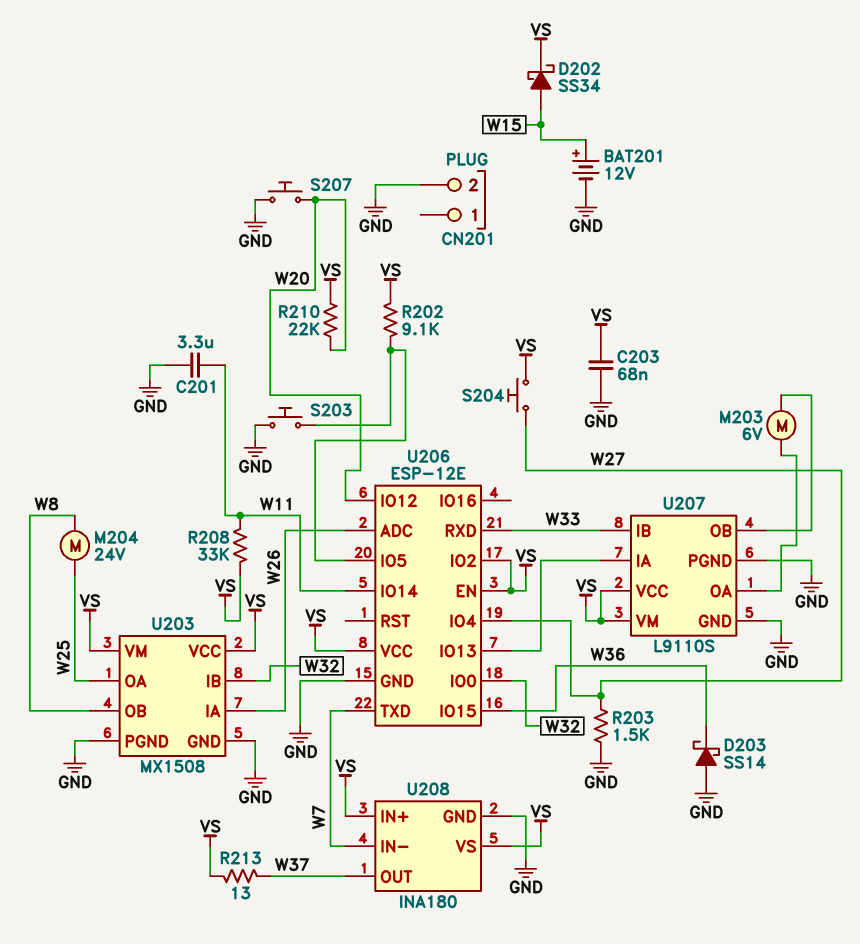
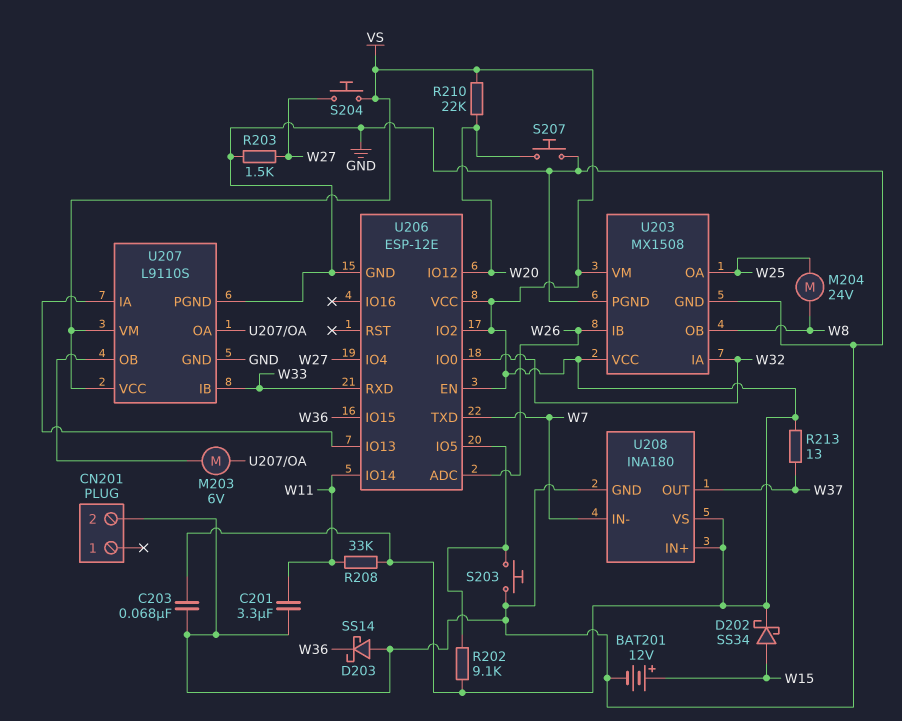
U203 pin IA: W26 -> W32
U203 pin IB: W32 -> W26

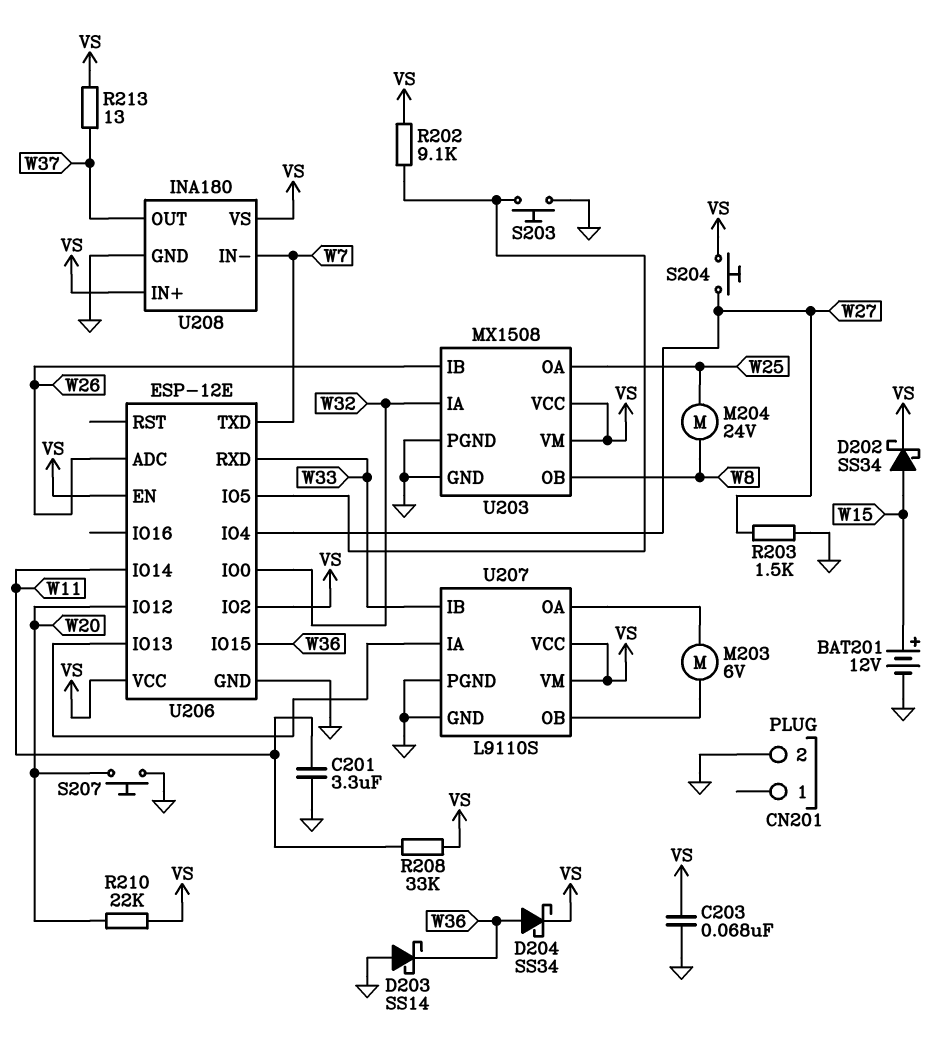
D204: none -> schottky SS34 (A W36, K VS)

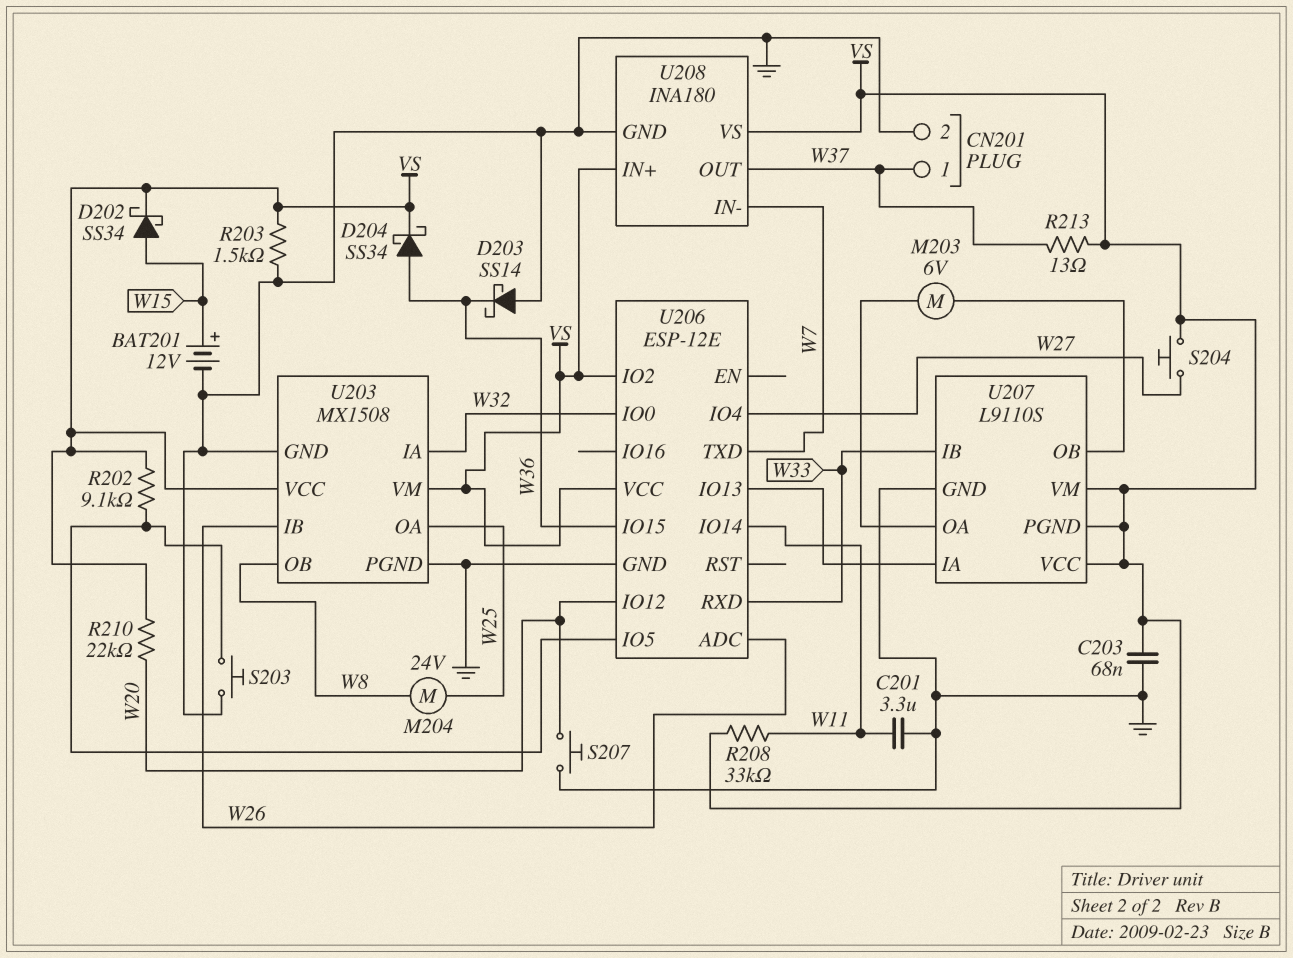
CN201 pin 1: none -> W37
R203: 1.5k (GND, W27) -> 1.5k (GND, VS)
U206 pin EN: VS -> none
U207 pin PGND: GND -> VS

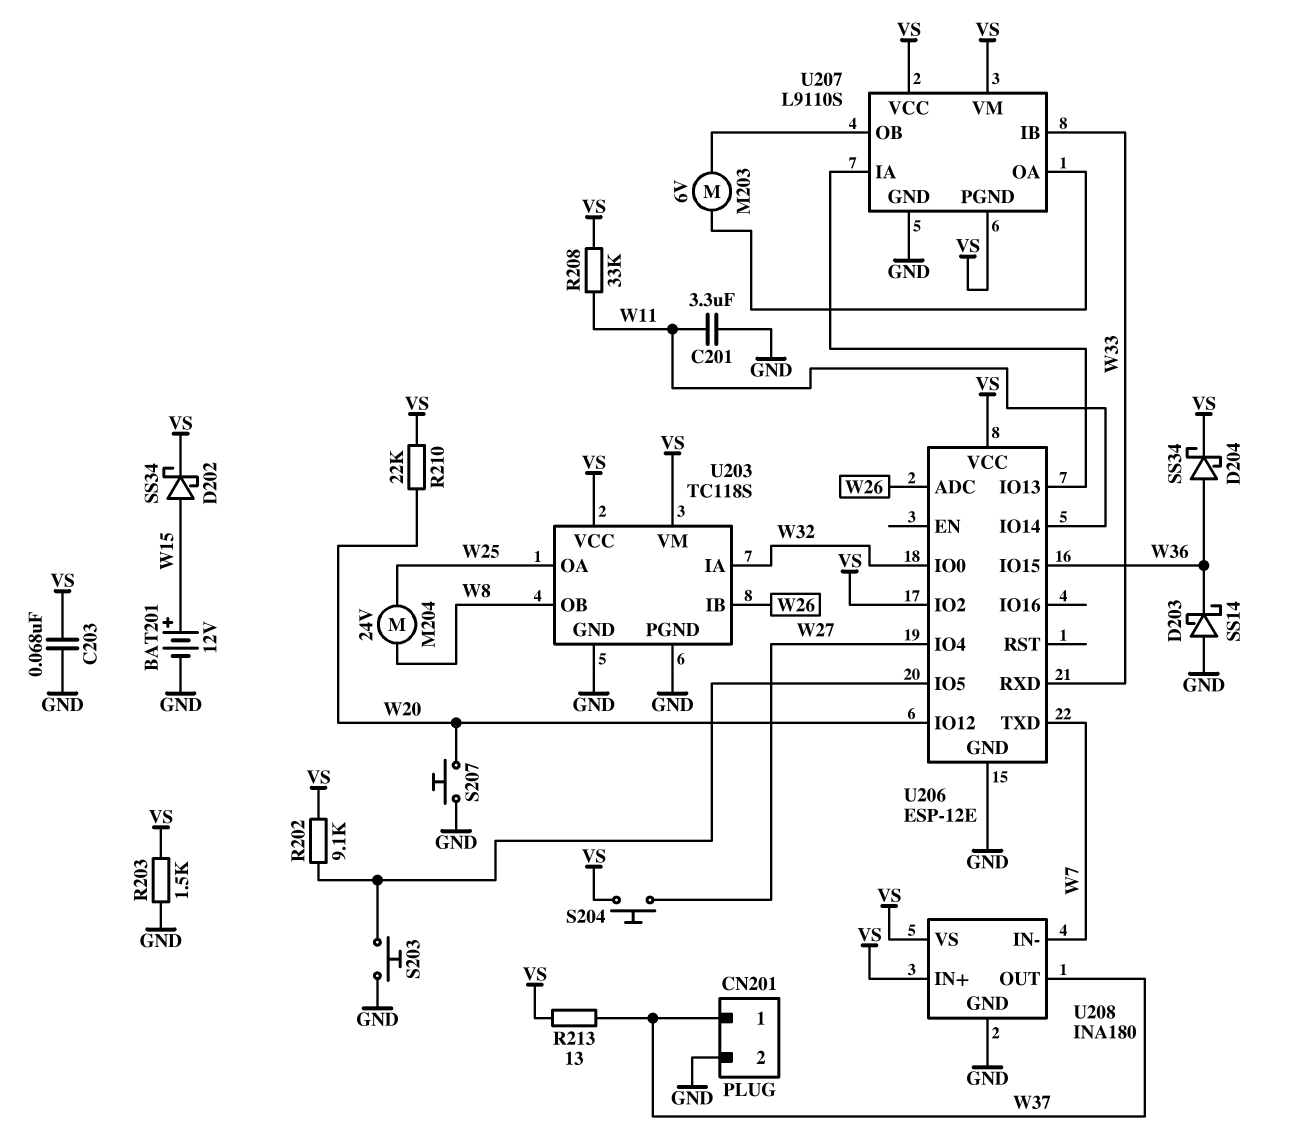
U203: MX1508 -> TC118S

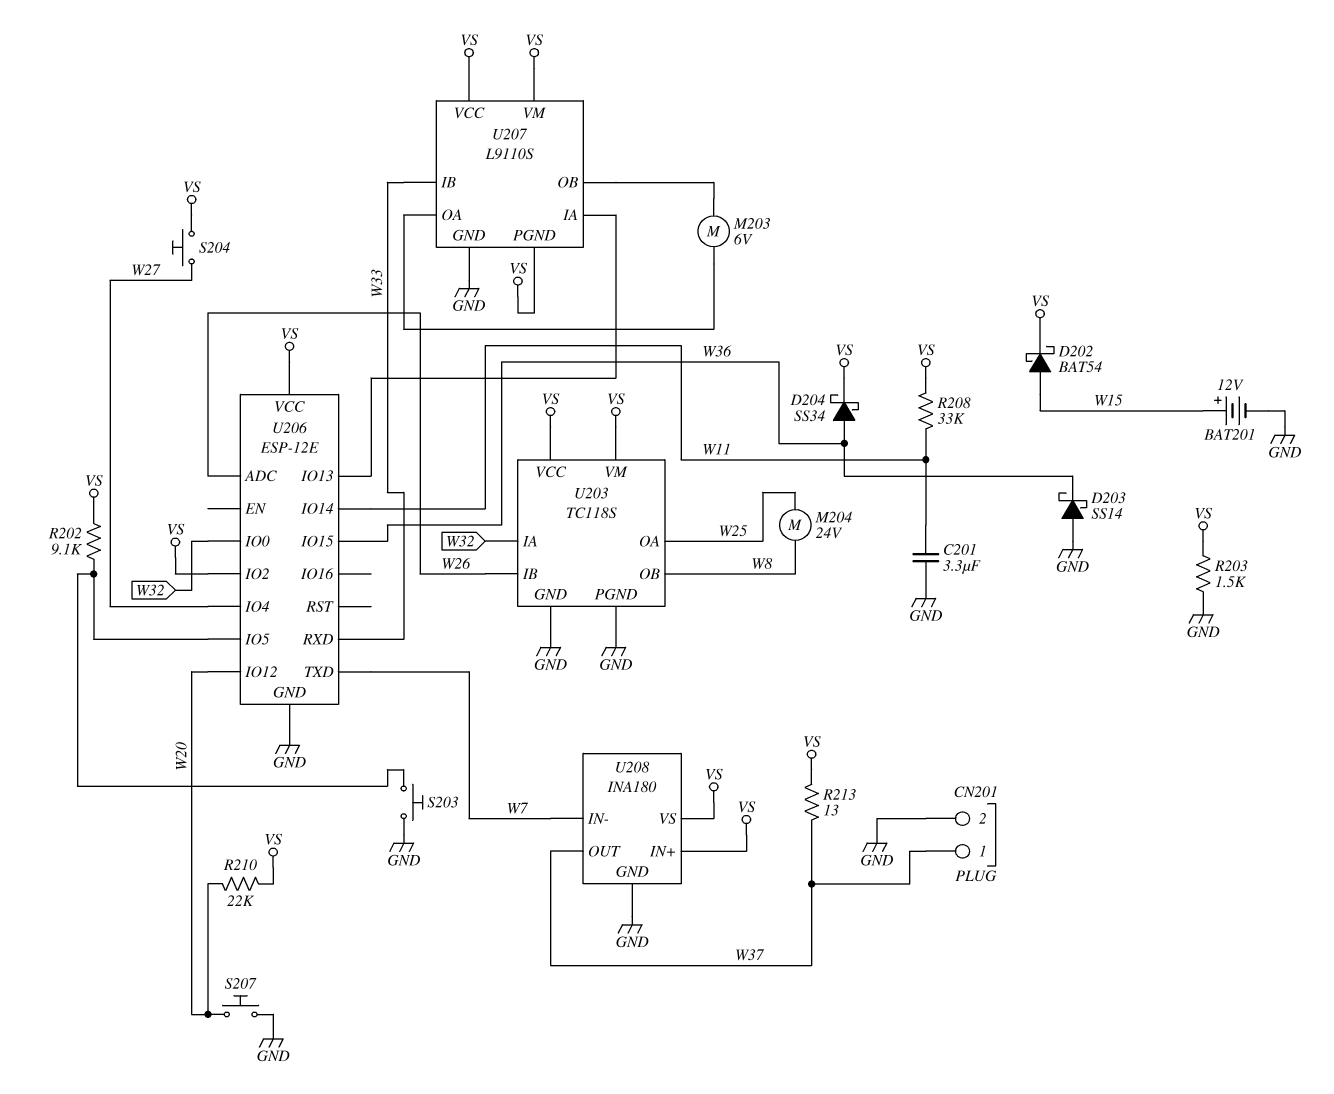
C203: 68nF (GND, VS) -> none
D202: schottky SS34 (A W15, K VS) -> schottky BAT54 (A W15, K VS)

